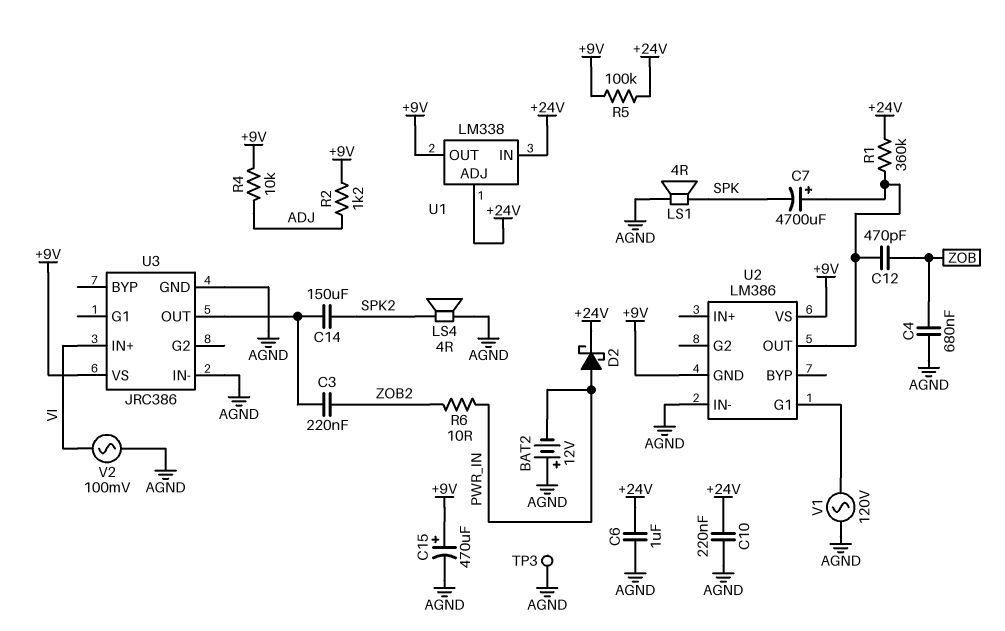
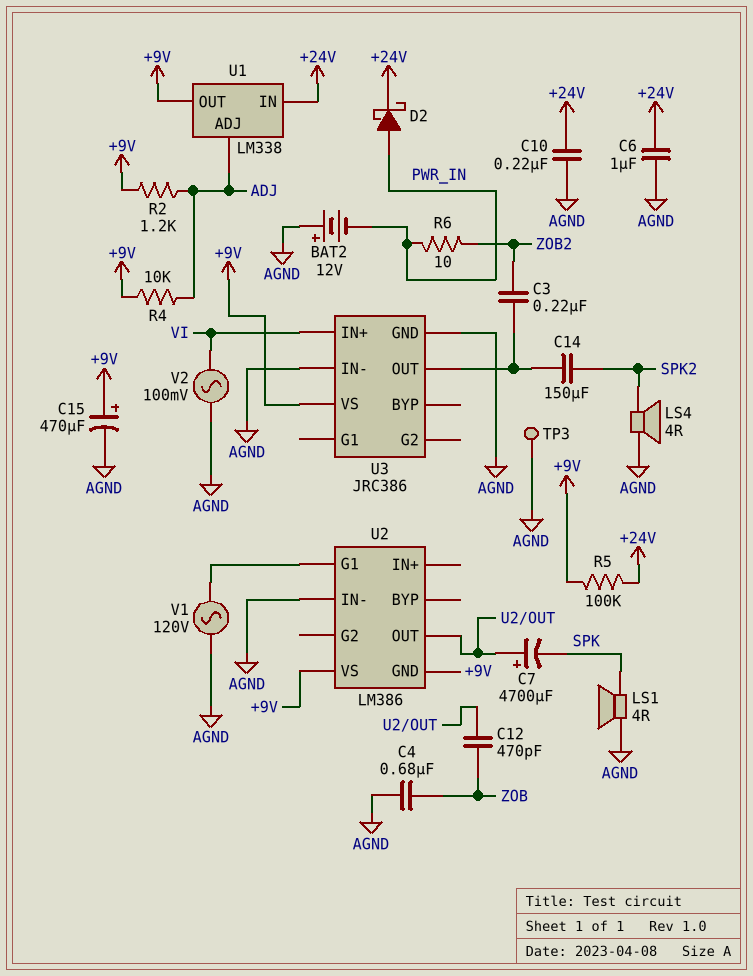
R1: 360k (+24V, U2/OUT) -> none
U1 pin ADJ: +24V -> ADJ

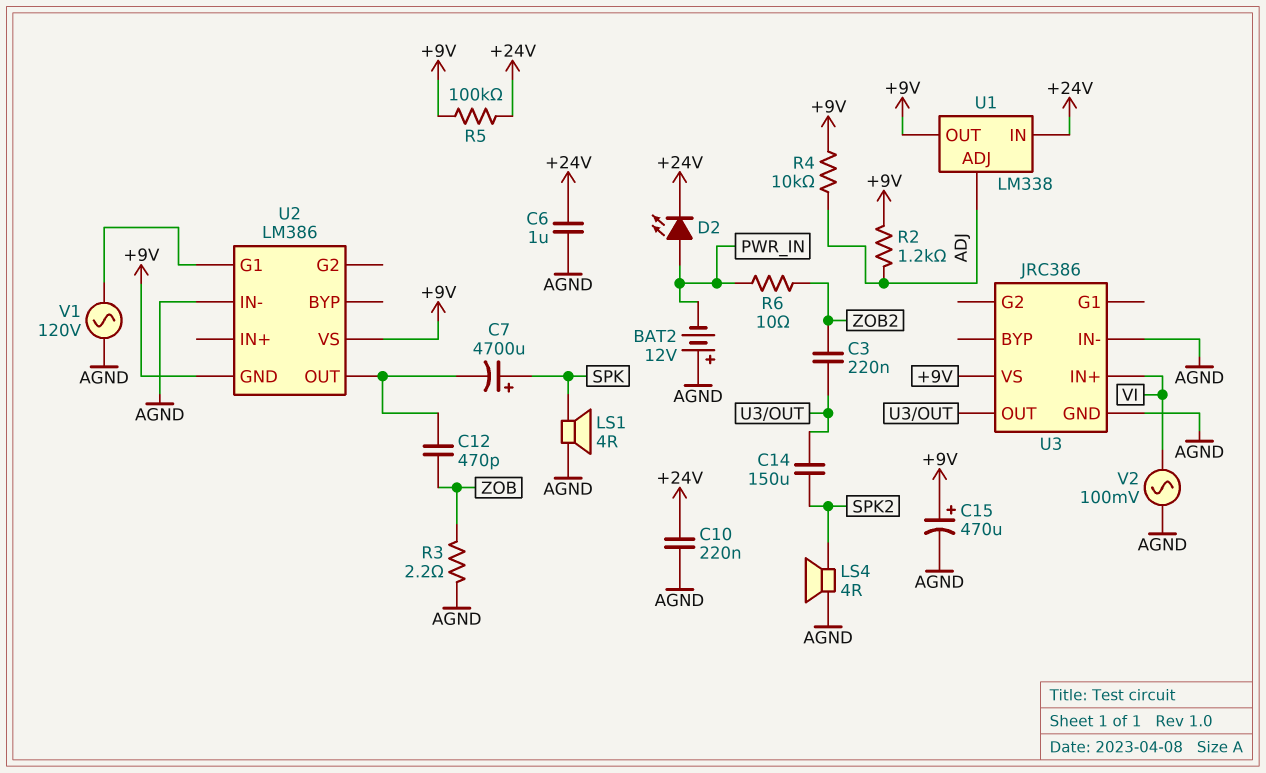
C4: 680nF (AGND, ZOB) -> none
C7: 4700uF (plus U2/OUT, minus SPK) -> 4700uF (plus SPK, minus U2/OUT)
D2: schottky (A PWR_IN, K +24V) -> LED (A PWR_IN, K +24V)
R3: none -> 2.2 (AGND, ZOB)
TP3: test point (AGND) -> none

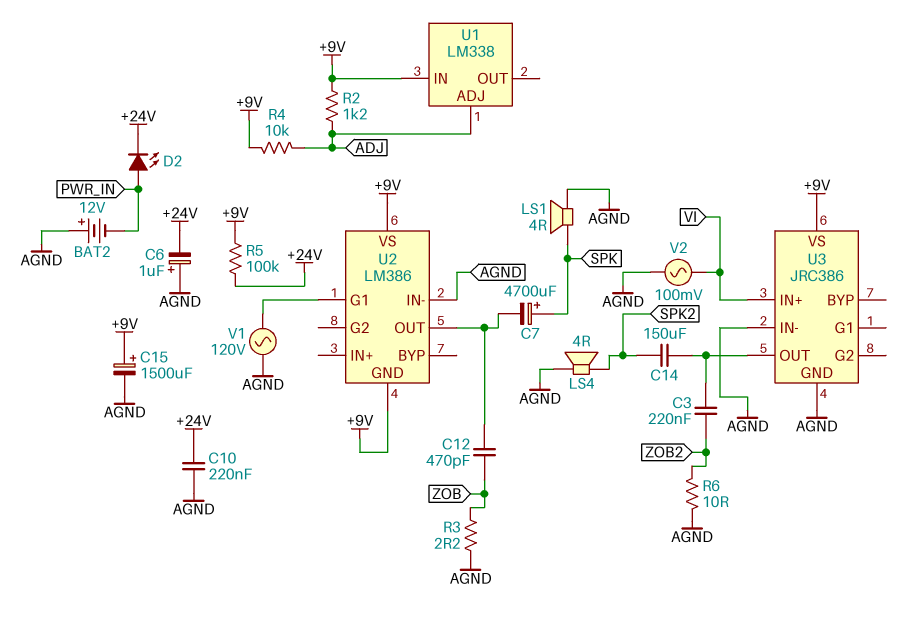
C6: 1uF (+24V, AGND) -> 1uF (plus AGND, minus +24V)
C15: 470uF (plus +9V, minus AGND) -> 1500uF (plus +9V, minus AGND)
R6: 10 (PWR_IN, ZOB2) -> 10 (AGND, ZOB2)
U1 pin IN: +24V -> +9V
U1 pin OUT: +9V -> none

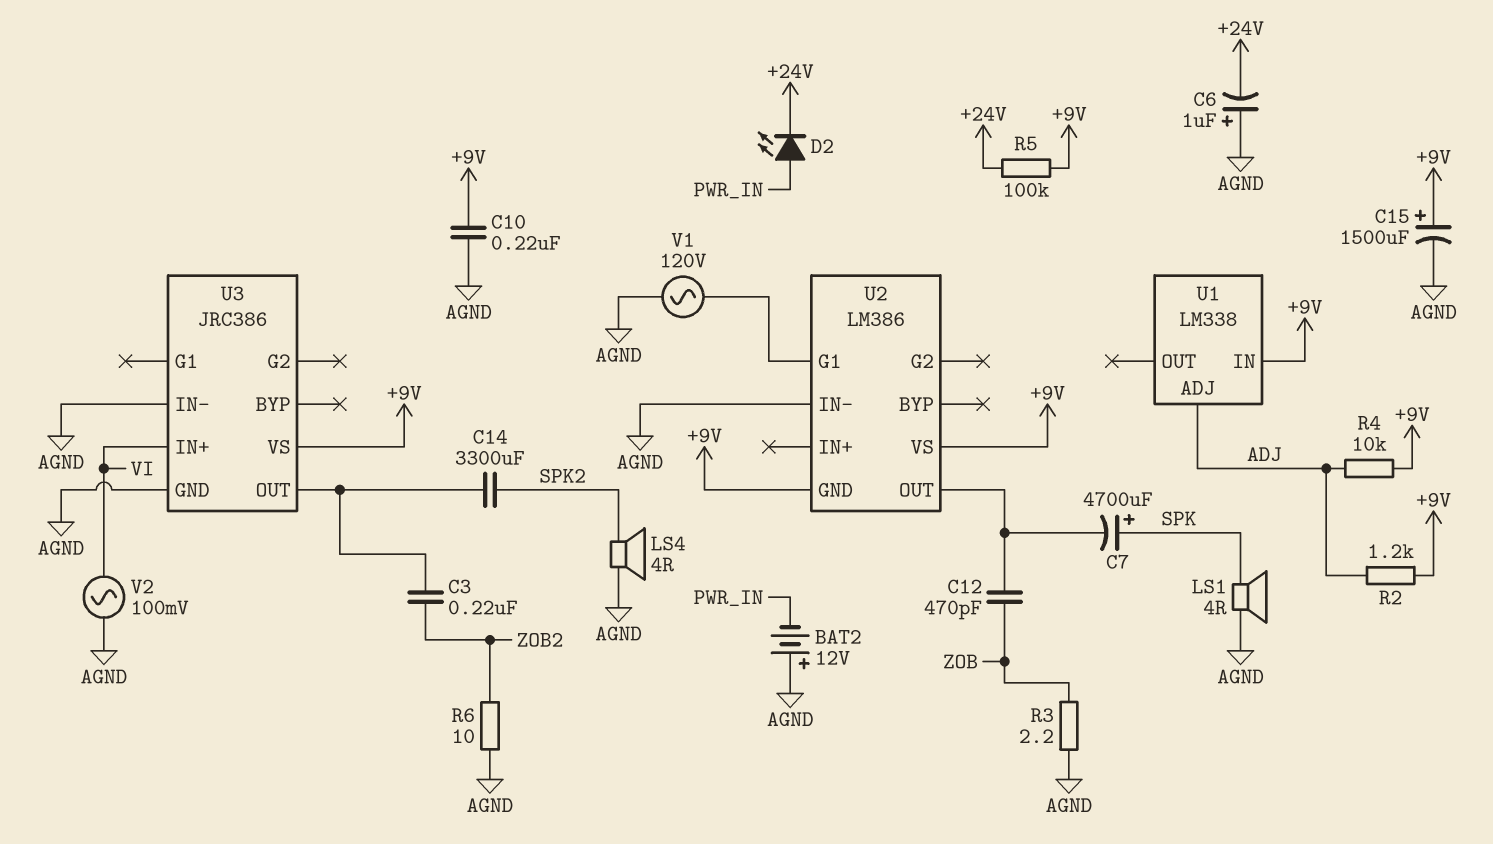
C10: 220nF (+24V, AGND) -> 220nF (+9V, AGND)
C14: 150uF (SPK2, U3/OUT) -> 3300uF (SPK2, U3/OUT)

